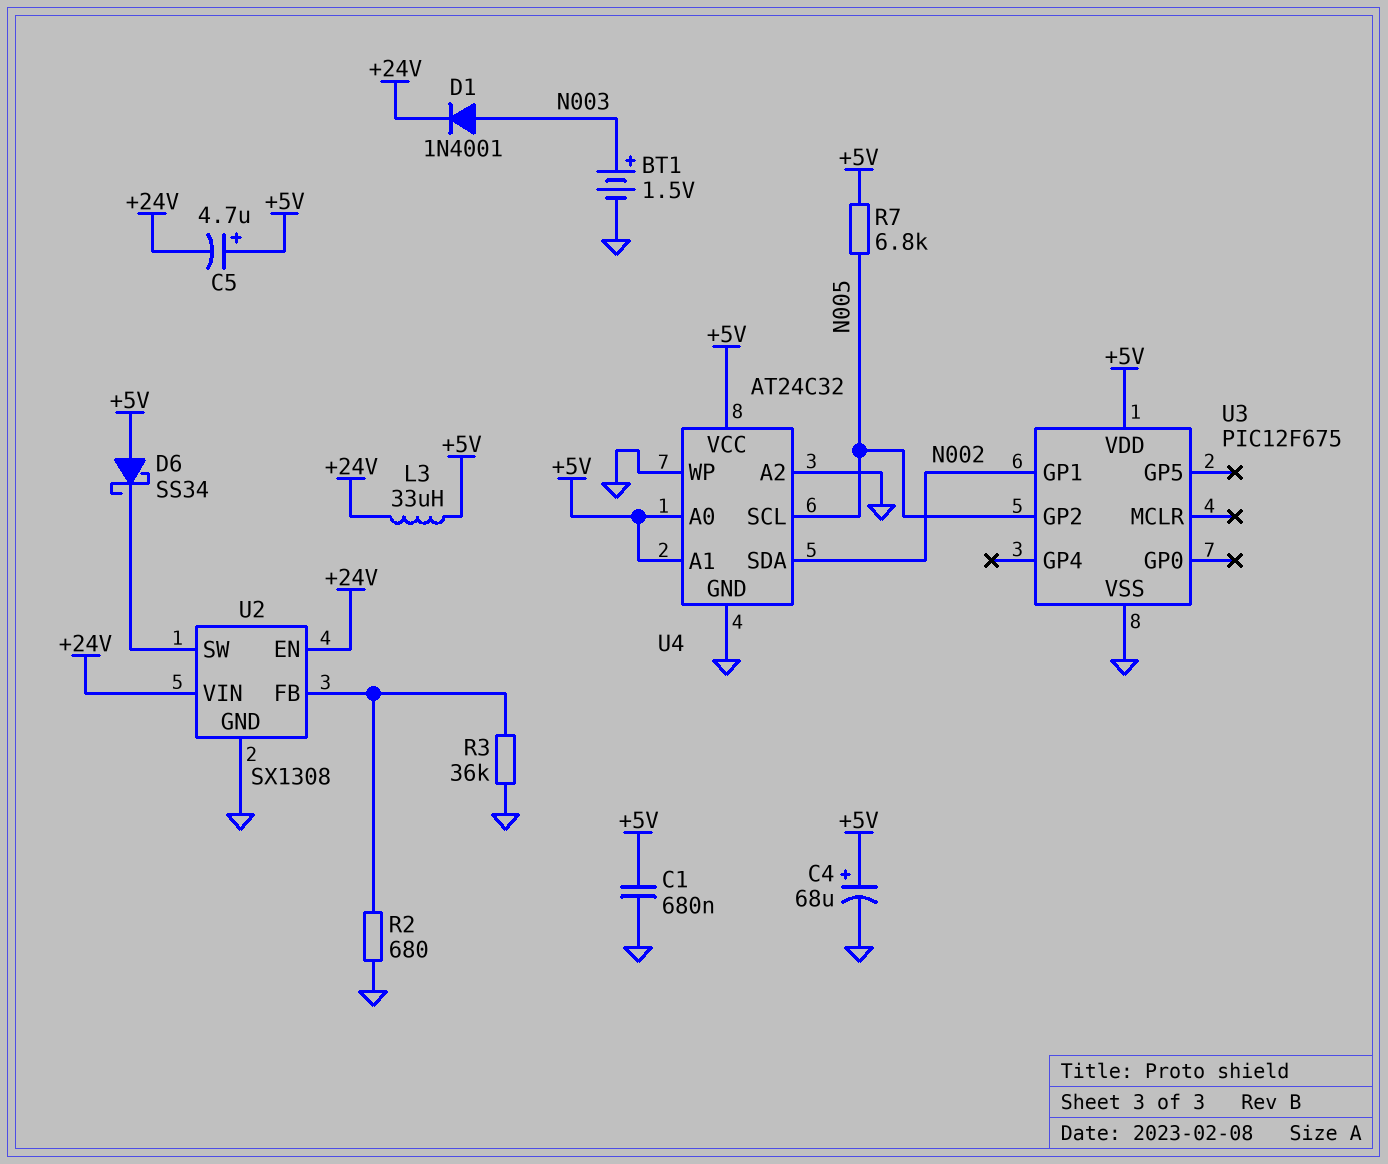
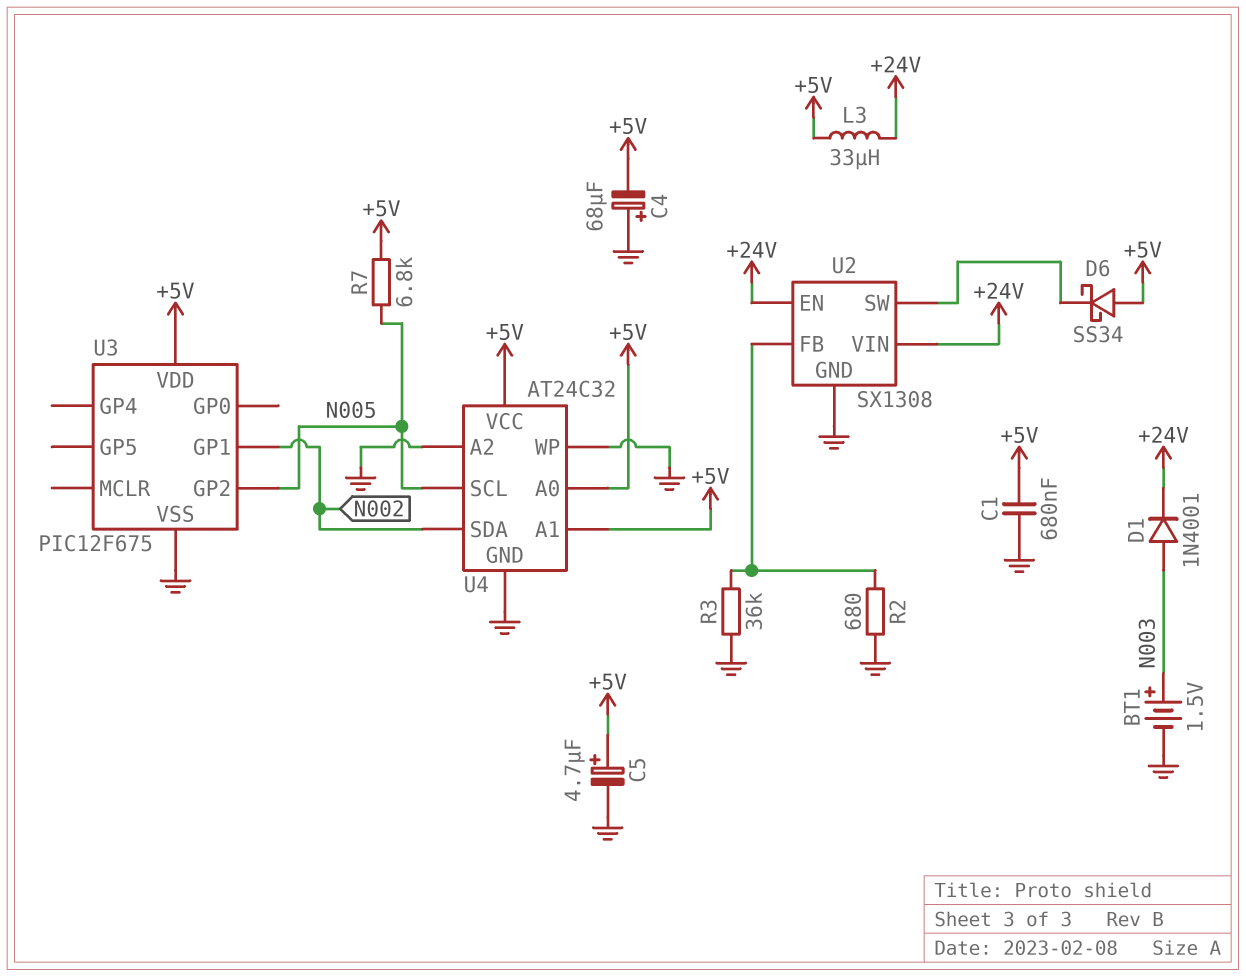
C4: 68uF (plus +5V, minus GND) -> 68uF (plus GND, minus +5V)
C5: 4.7uF (plus +5V, minus +24V) -> 4.7uF (plus +5V, minus GND)

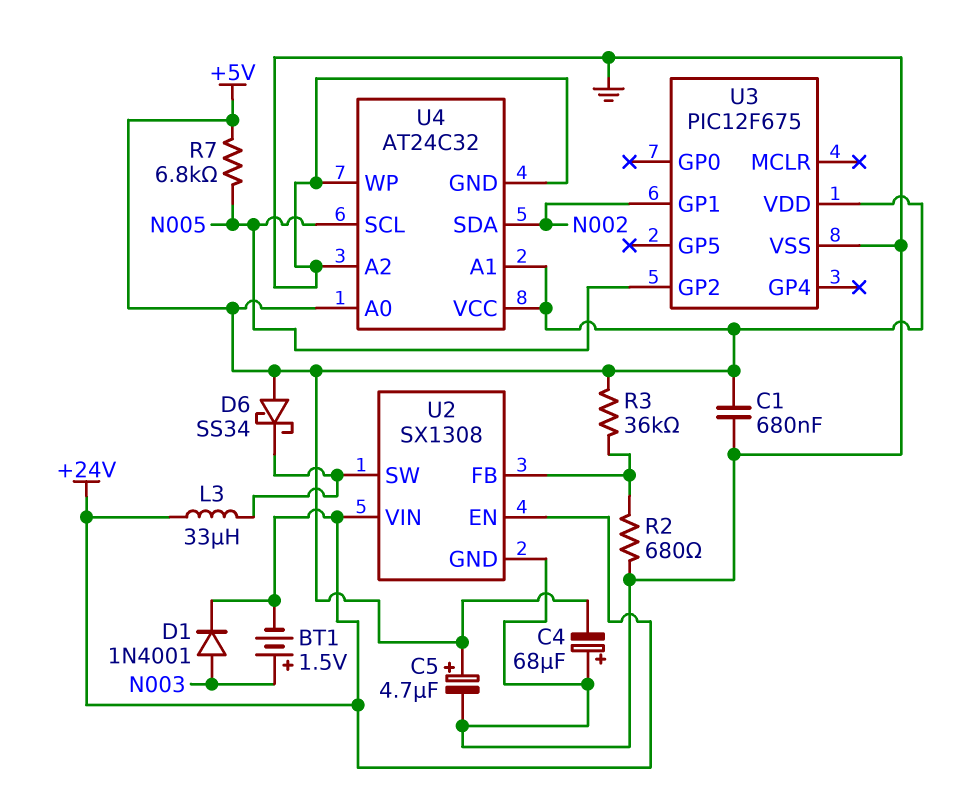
BT1: 1.5V (plus N003, minus GND) -> 1.5V (plus N003, minus +24V)
L3: 33uH (+5V, +24V) -> 33uH (+24V, U2/SW)
R3: 36k (GND, U2/FB) -> 36k (+5V, U2/FB)

